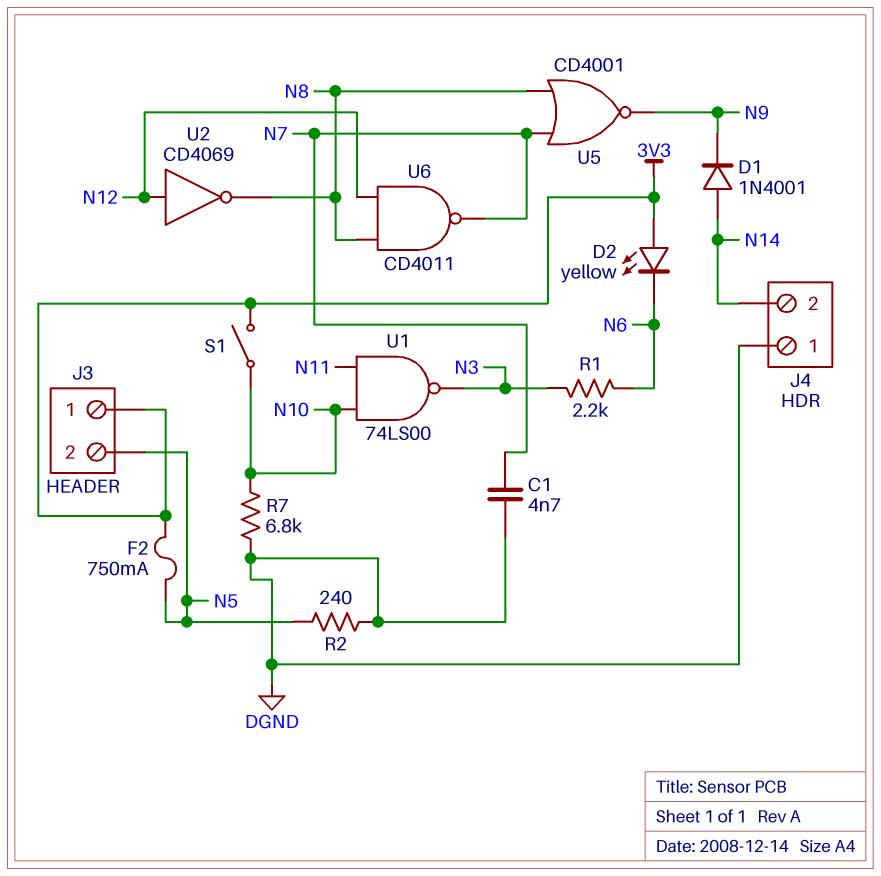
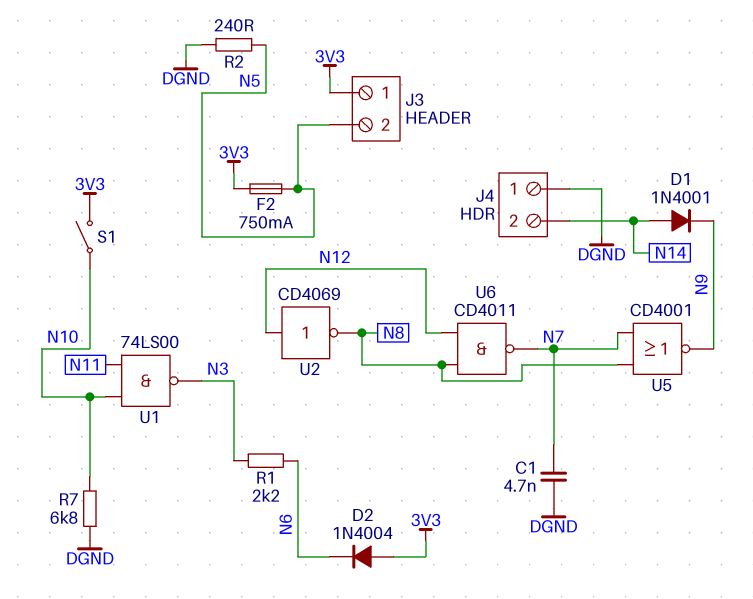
D2: LED yellow (A 3V3, K N6) -> diode 1N4004 (A 3V3, K N6)

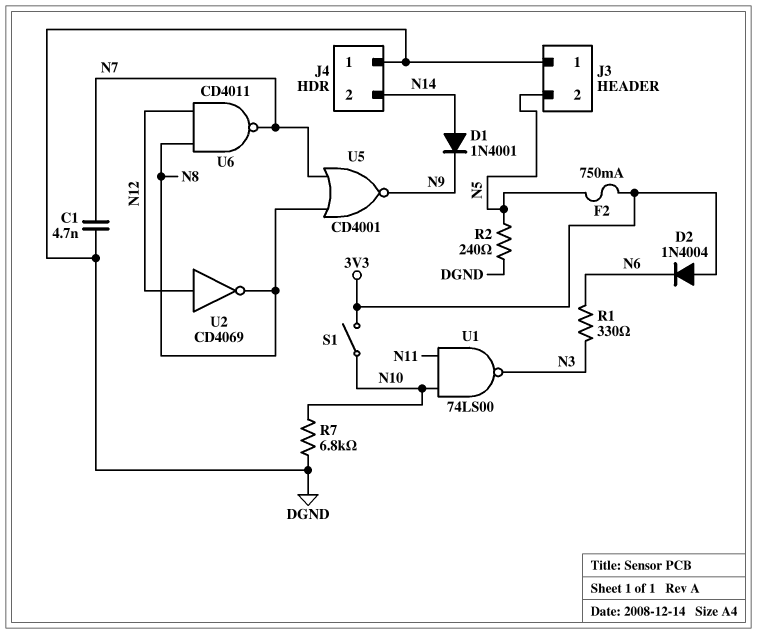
J3 pin 1: 3V3 -> DGND
R1: 2.2k (N3, N6) -> 330 (N3, N6)

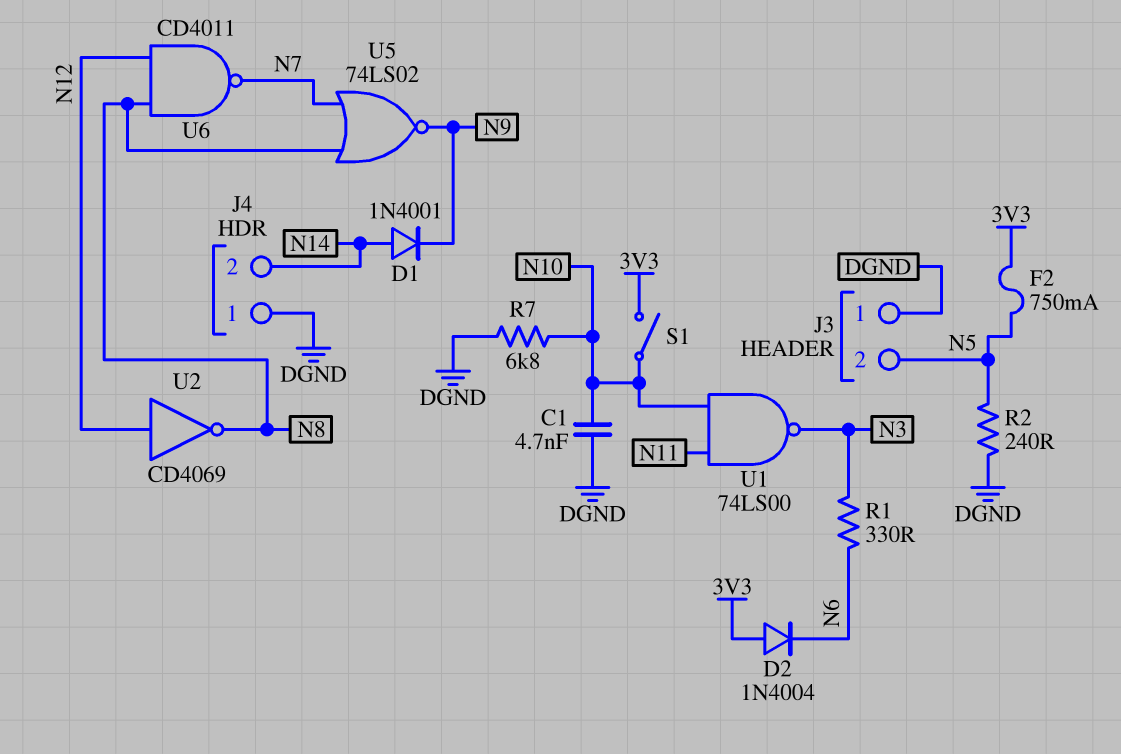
C1: 4.7nF (DGND, N7) -> 4.7nF (DGND, N10)
U5: NOR CD4001 (in N7, in N8, out N9) -> NOR 74LS02 (in N7, in N8, out N9)

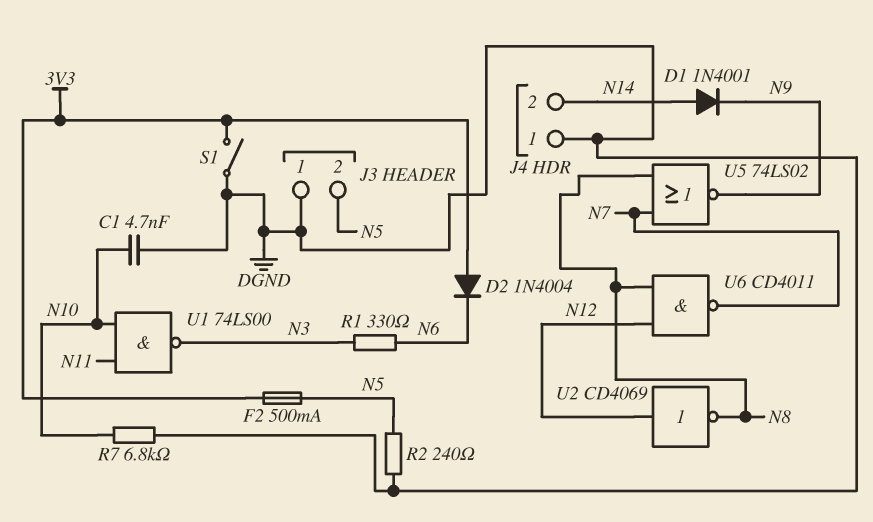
F2: 750mA (3V3, N5) -> 500mA (3V3, N5)
S1: switch (3V3, N10) -> switch (3V3, DGND)

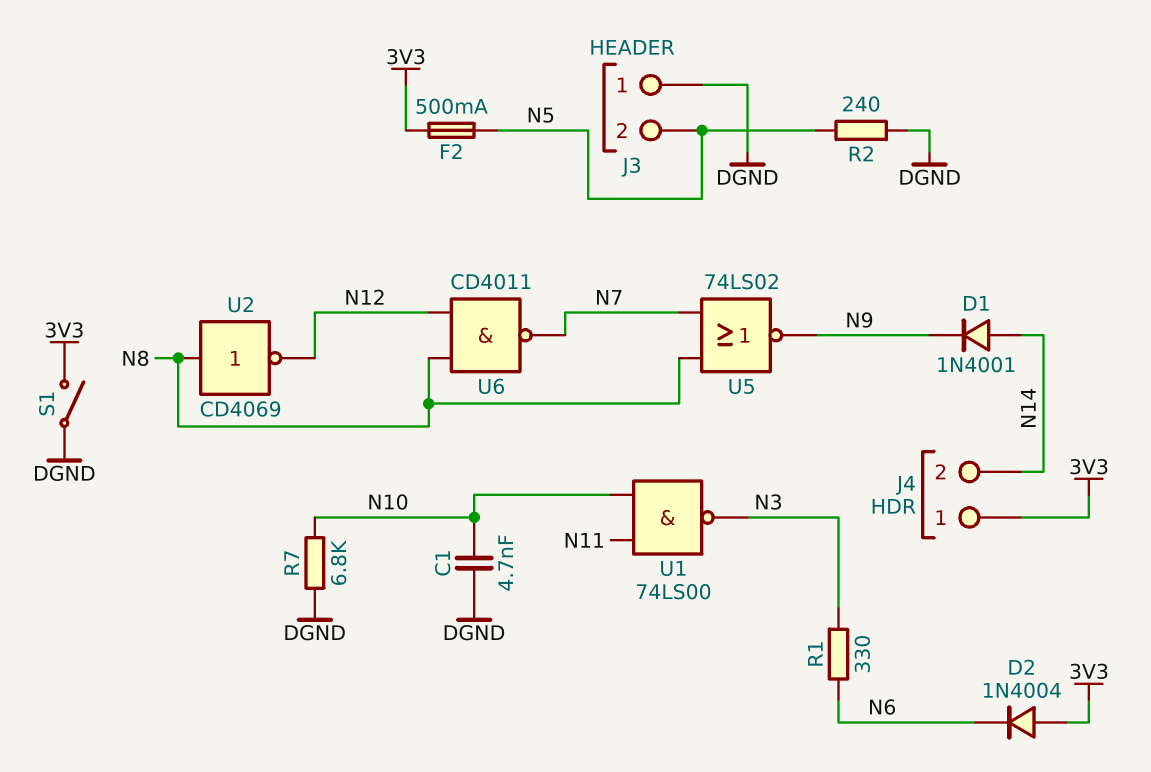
J4 pin 1: DGND -> 3V3
U2: NOT CD4069 (in N12, out N8) -> NOT CD4069 (in N8, out N12)

